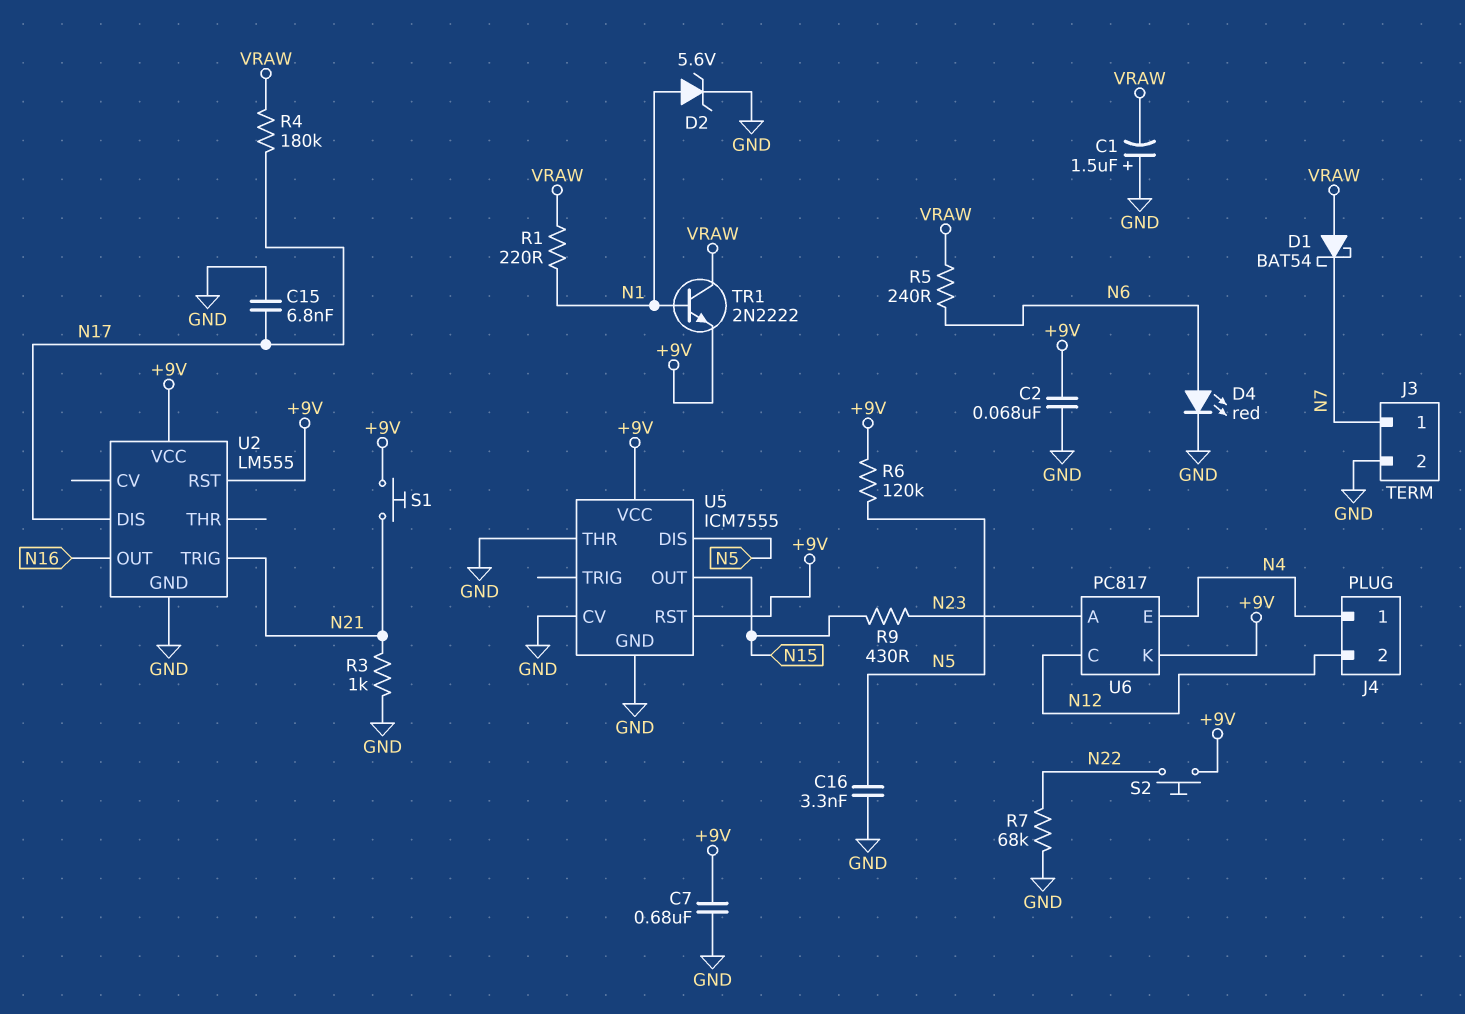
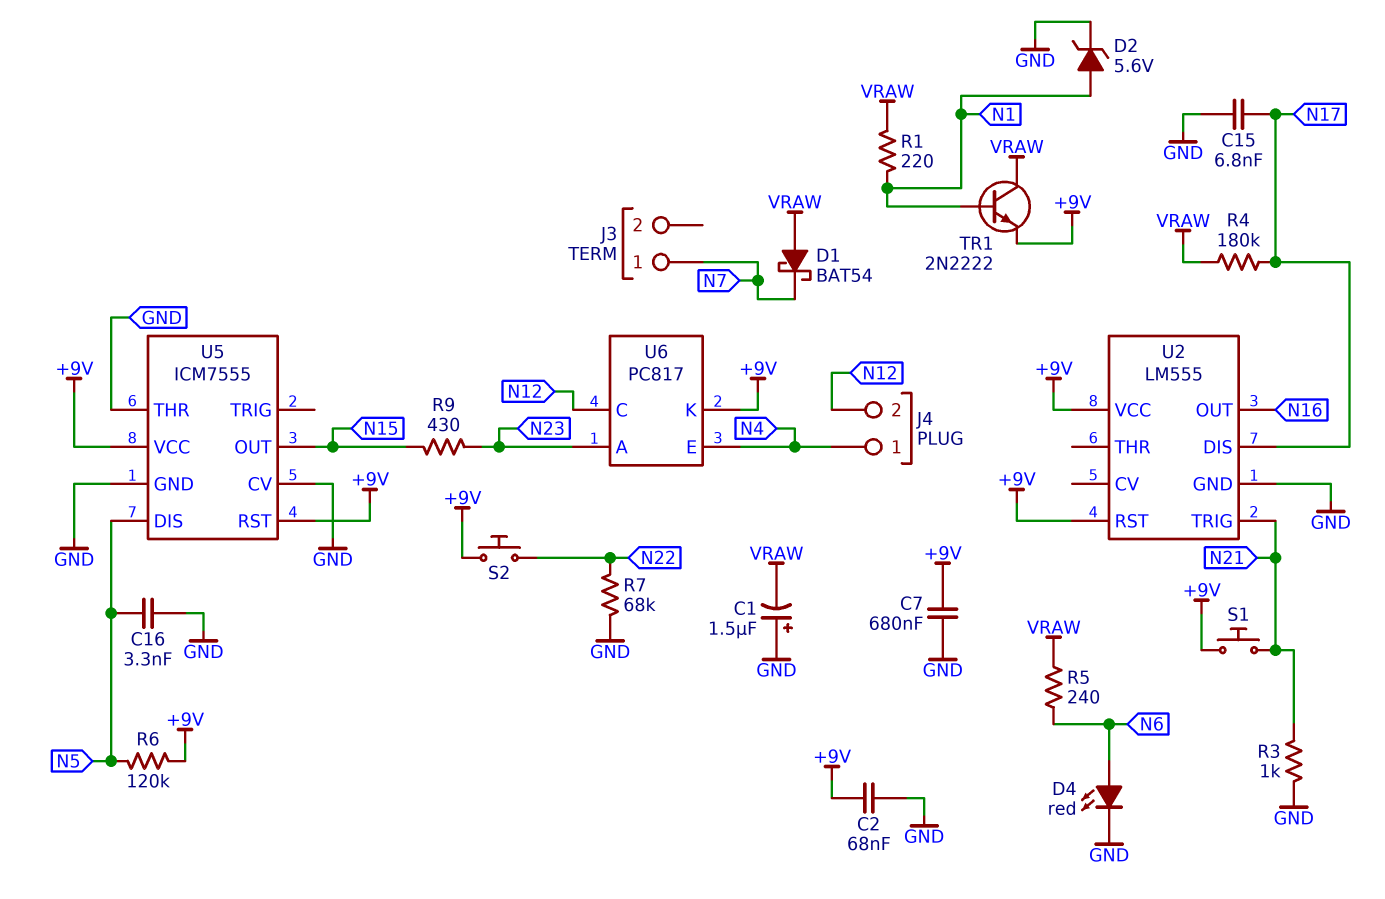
J3 pin 2: GND -> none

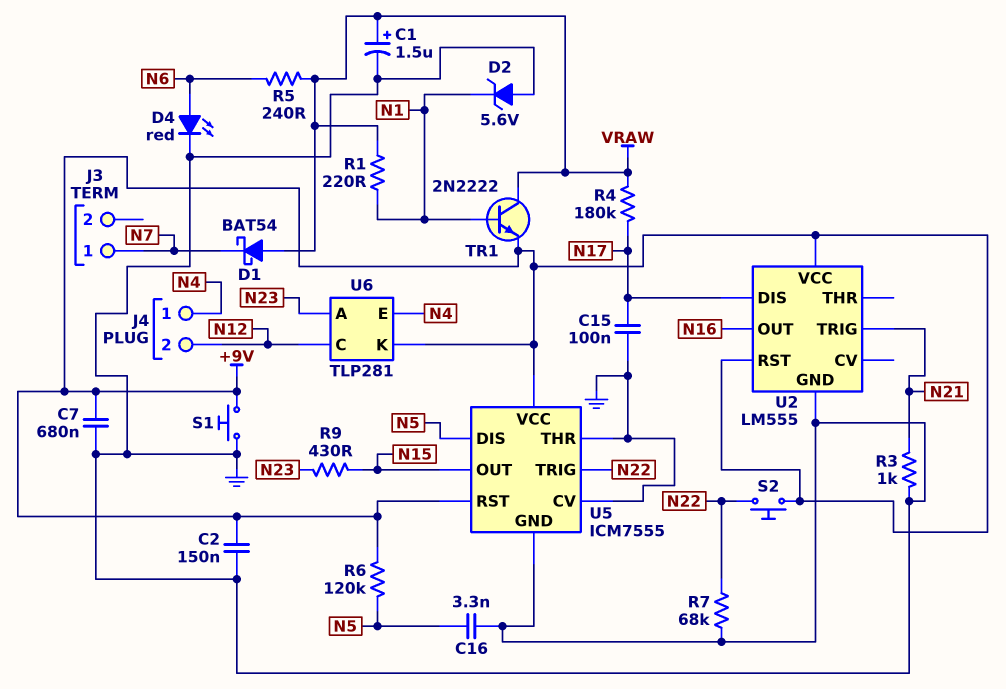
C1: 1.5uF (plus GND, minus VRAW) -> 1.5uF (plus VRAW, minus GND)
C2: 68nF (+9V, GND) -> 150nF (+9V, GND)
C15: 6.8nF (GND, N17) -> 100nF (GND, N17)
D2: zener 5.6V (A N1, K GND) -> zener 5.6V (A GND, K N1)
S1: button (+9V, N21) -> button (+9V, GND)
U5 pin TRIG: none -> N22
U6: PC817 -> TLP281

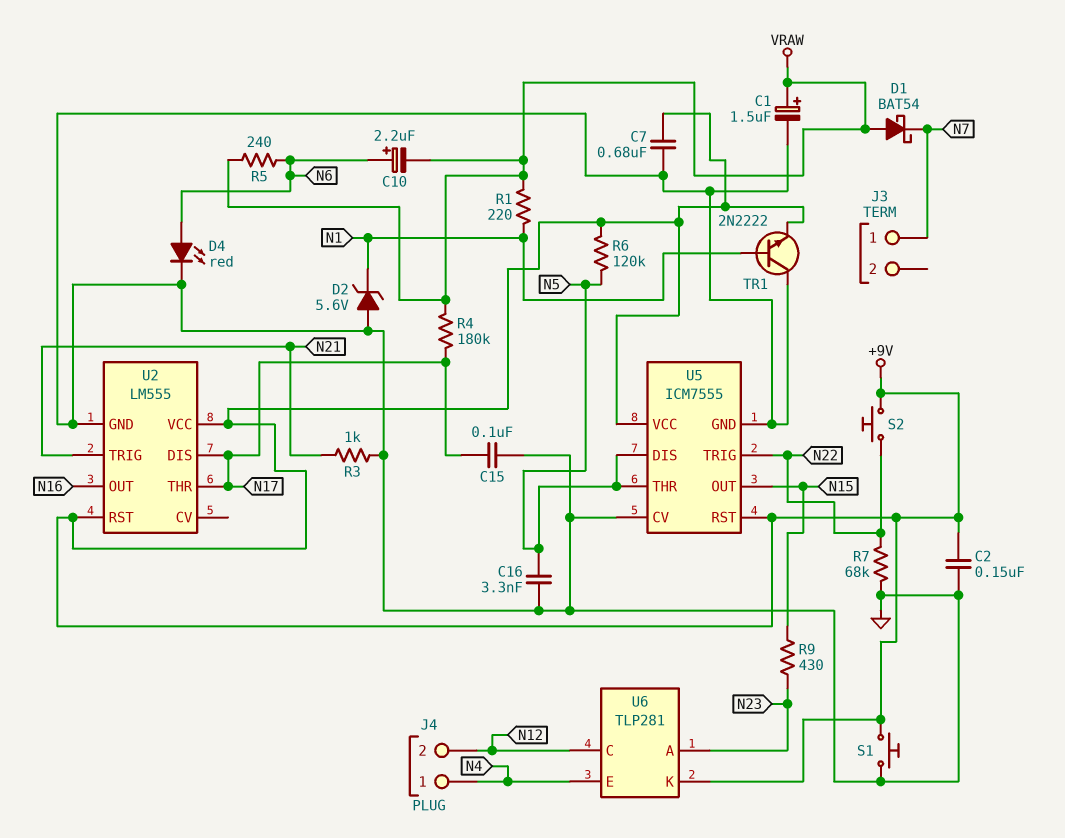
C10: none -> 2.2uF (plus N6, minus VRAW)
TR1: NPN 2N2222 (B N1, C VRAW, E +9V) -> NPN 2N2222 (B N1, C GND, E +9V)
U2 pin THR: none -> N17
U5 pin THR: GND -> N5

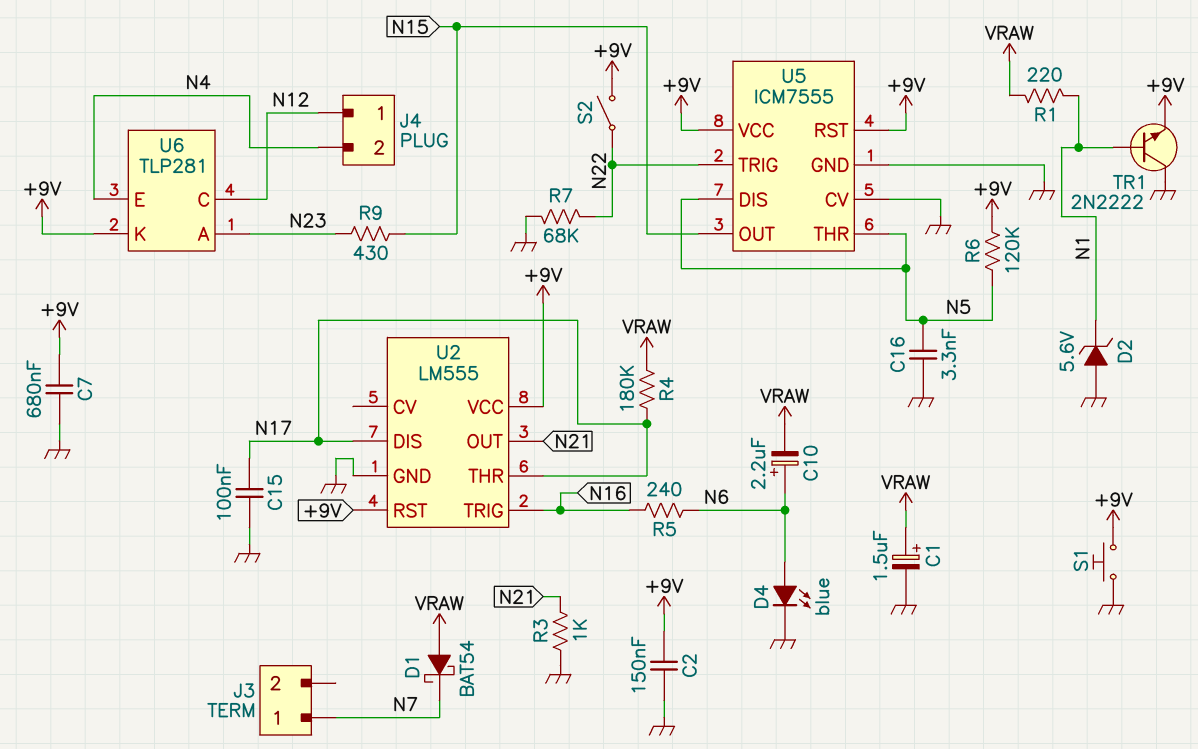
D4: LED red (A N6, K GND) -> LED blue (A N6, K GND)
J4 pin 1: N4 -> N12
J4 pin 2: N12 -> N4
R5: 240 (N6, VRAW) -> 240 (N6, N16)
S2: button (+9V, N22) -> switch (+9V, N22)
U2 pin OUT: N16 -> N21
U2 pin TRIG: N21 -> N16

